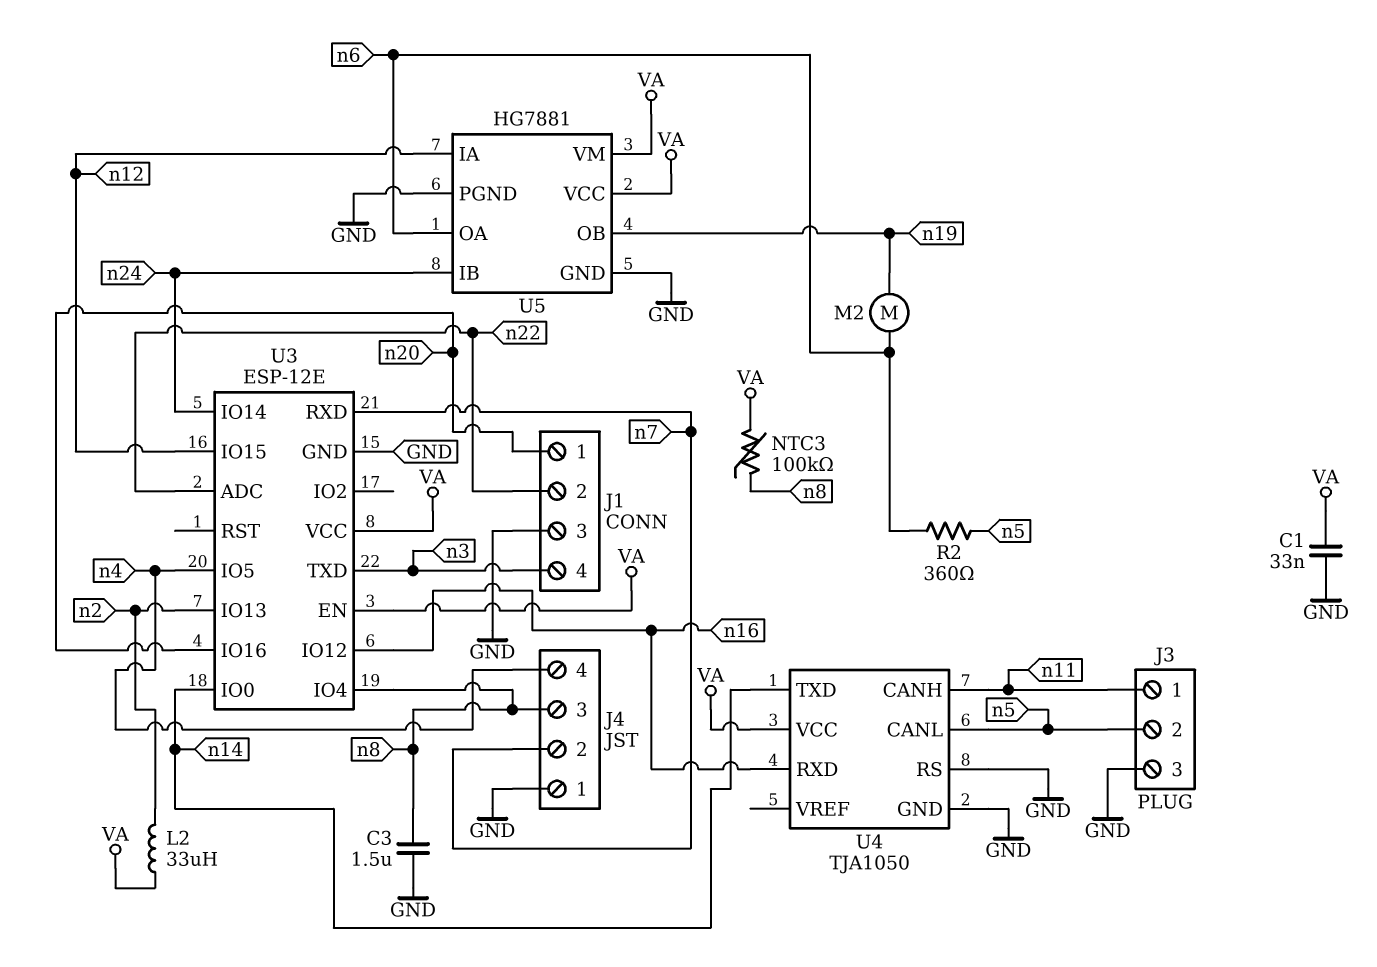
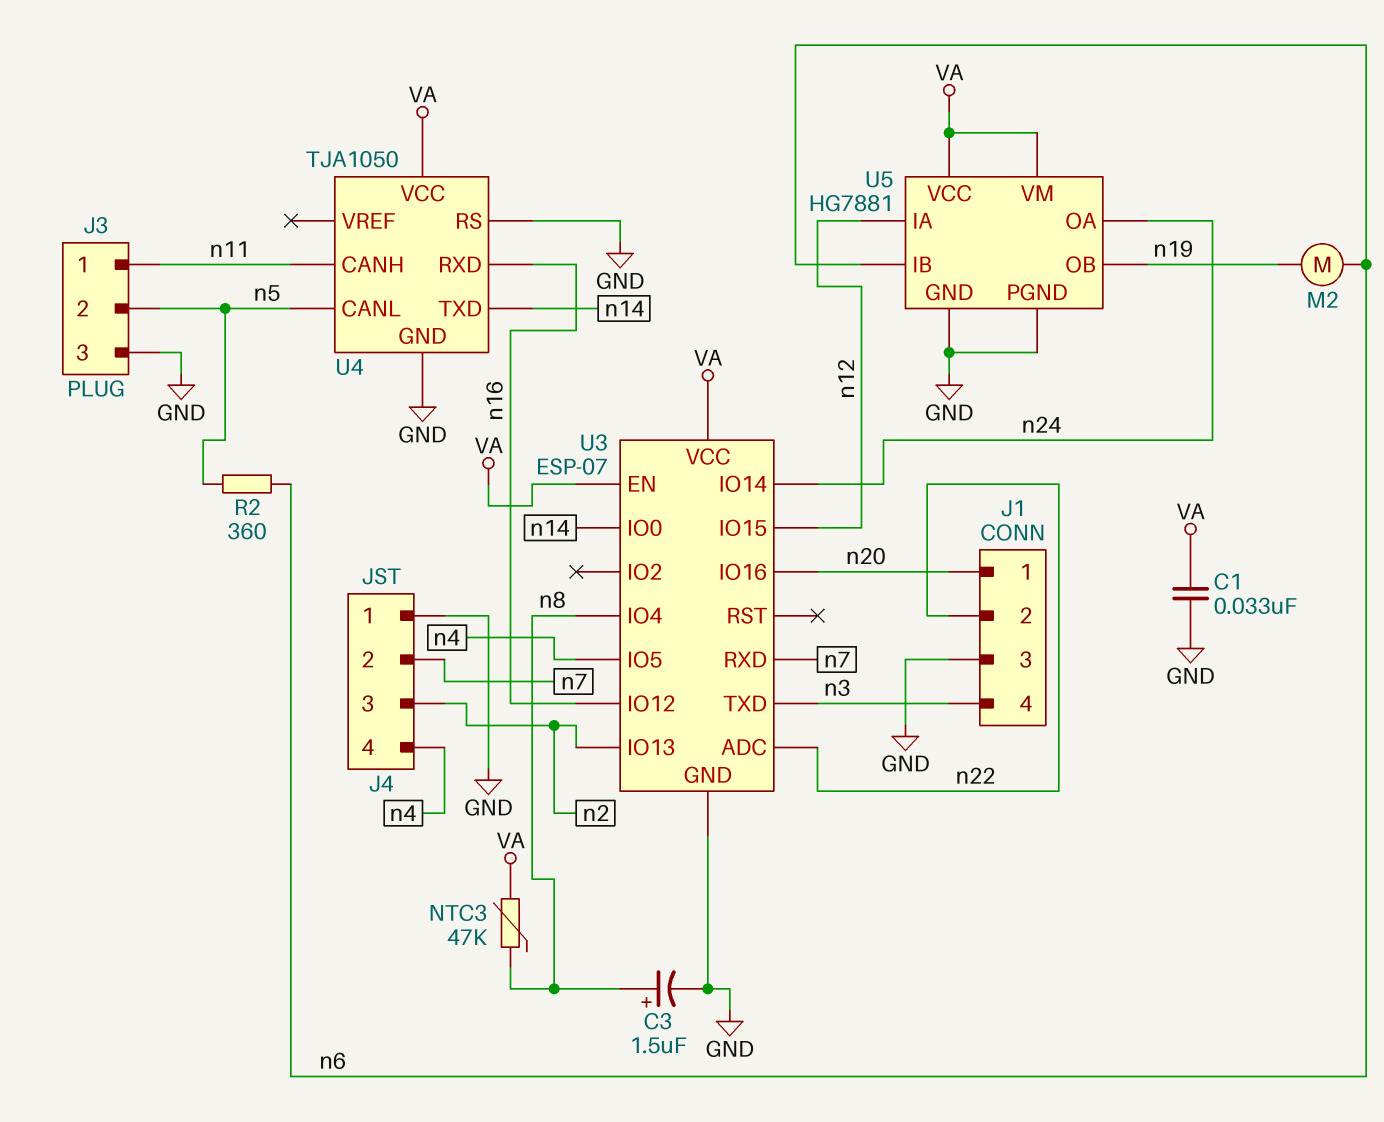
C3: 1.5uF (GND, n8) -> 1.5uF (plus n8, minus GND)
J4 pin 3: n8 -> n2
L2: 33uH (VA, n2) -> none
NTC3: 100k (VA, n8) -> 47k (VA, n8)
U3: ESP-12E -> ESP-07
U5 pin IB: n24 -> n6
U5 pin OA: n6 -> n24

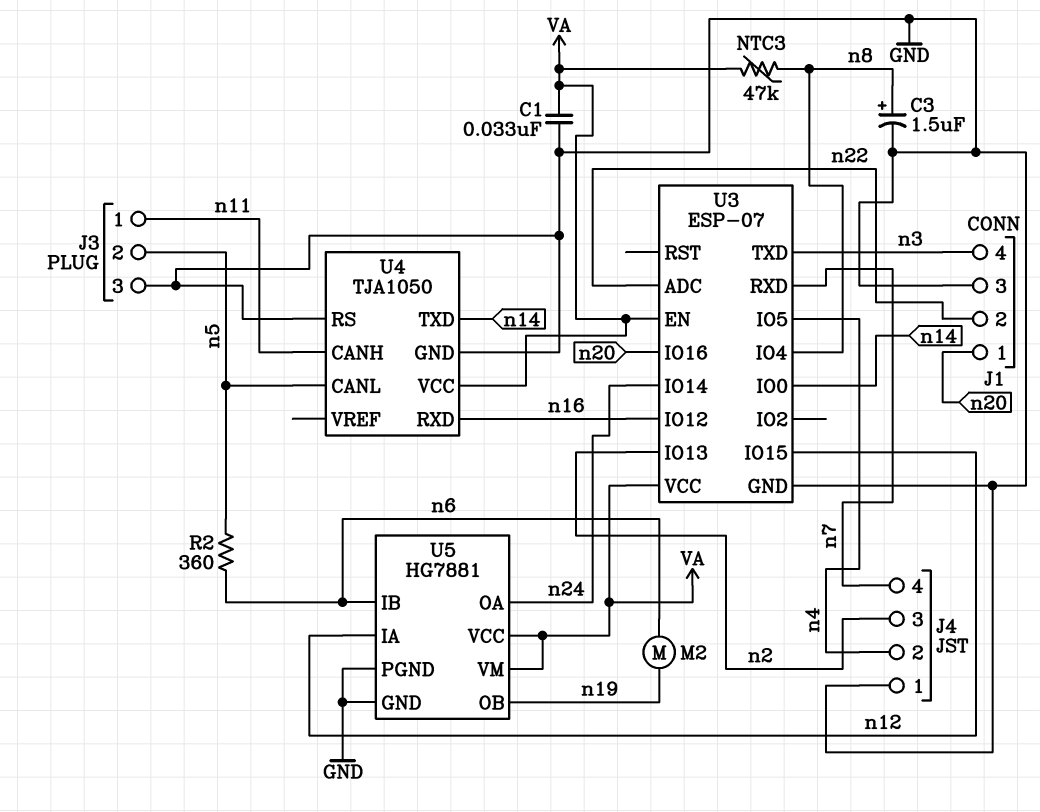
J4 pin 2: n7 -> n4
J4 pin 4: n4 -> n7

